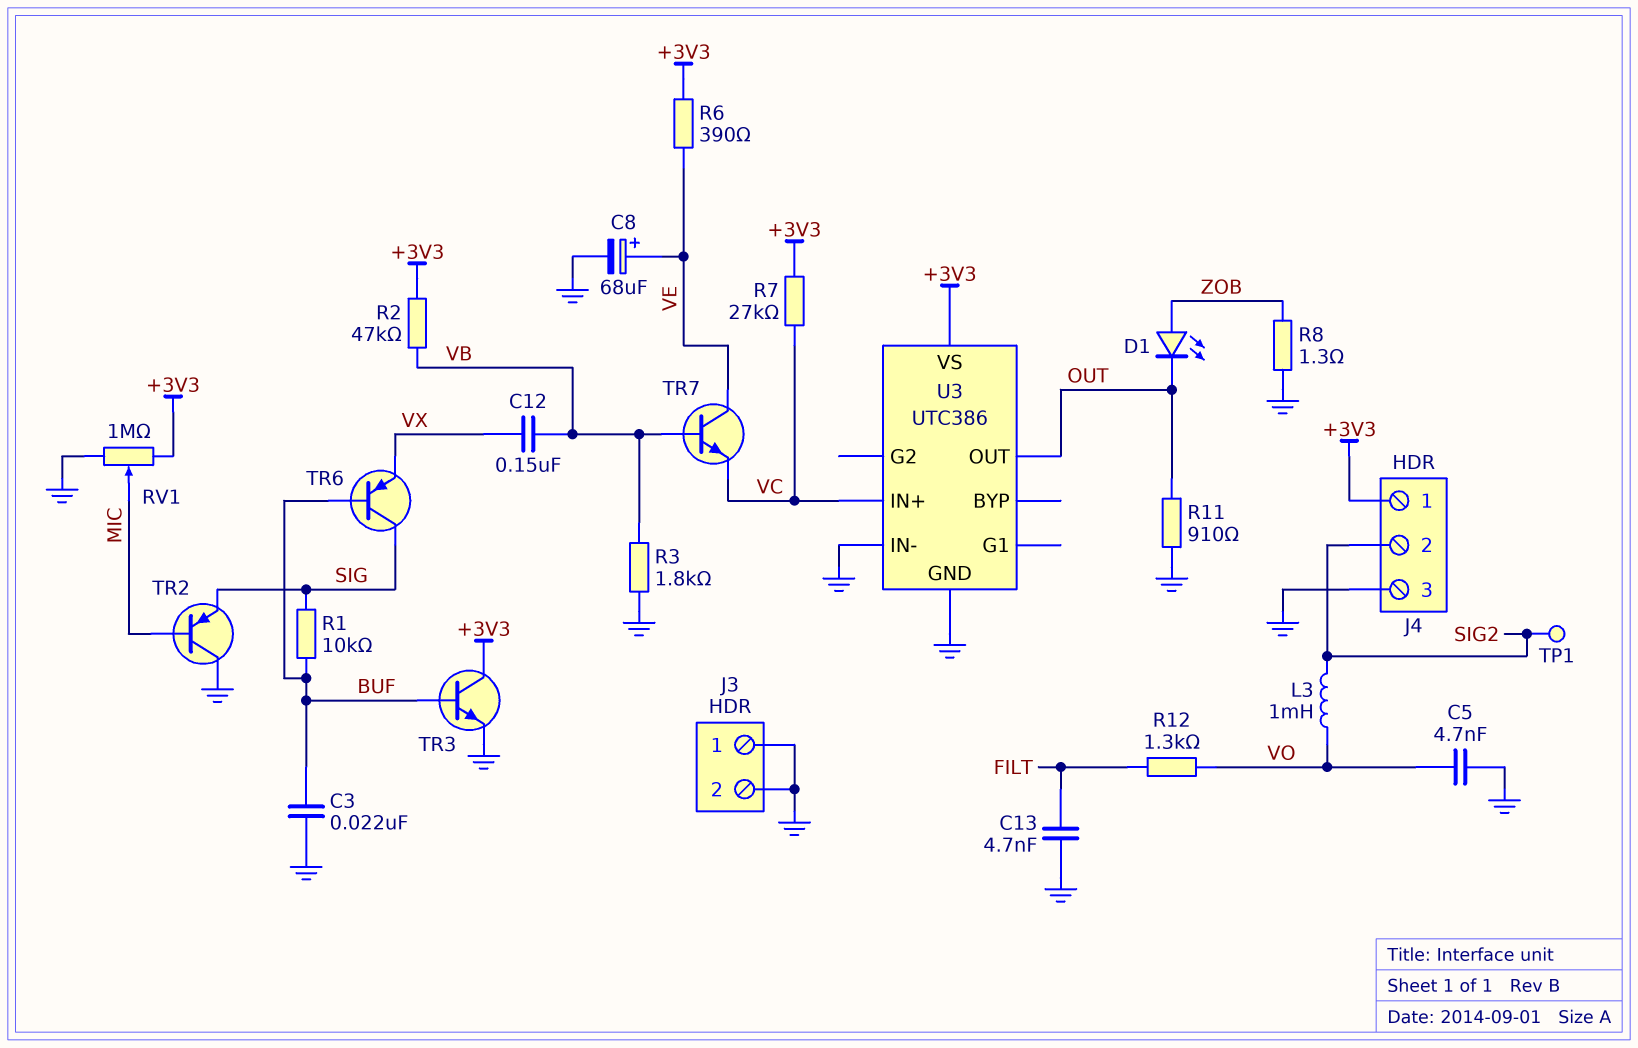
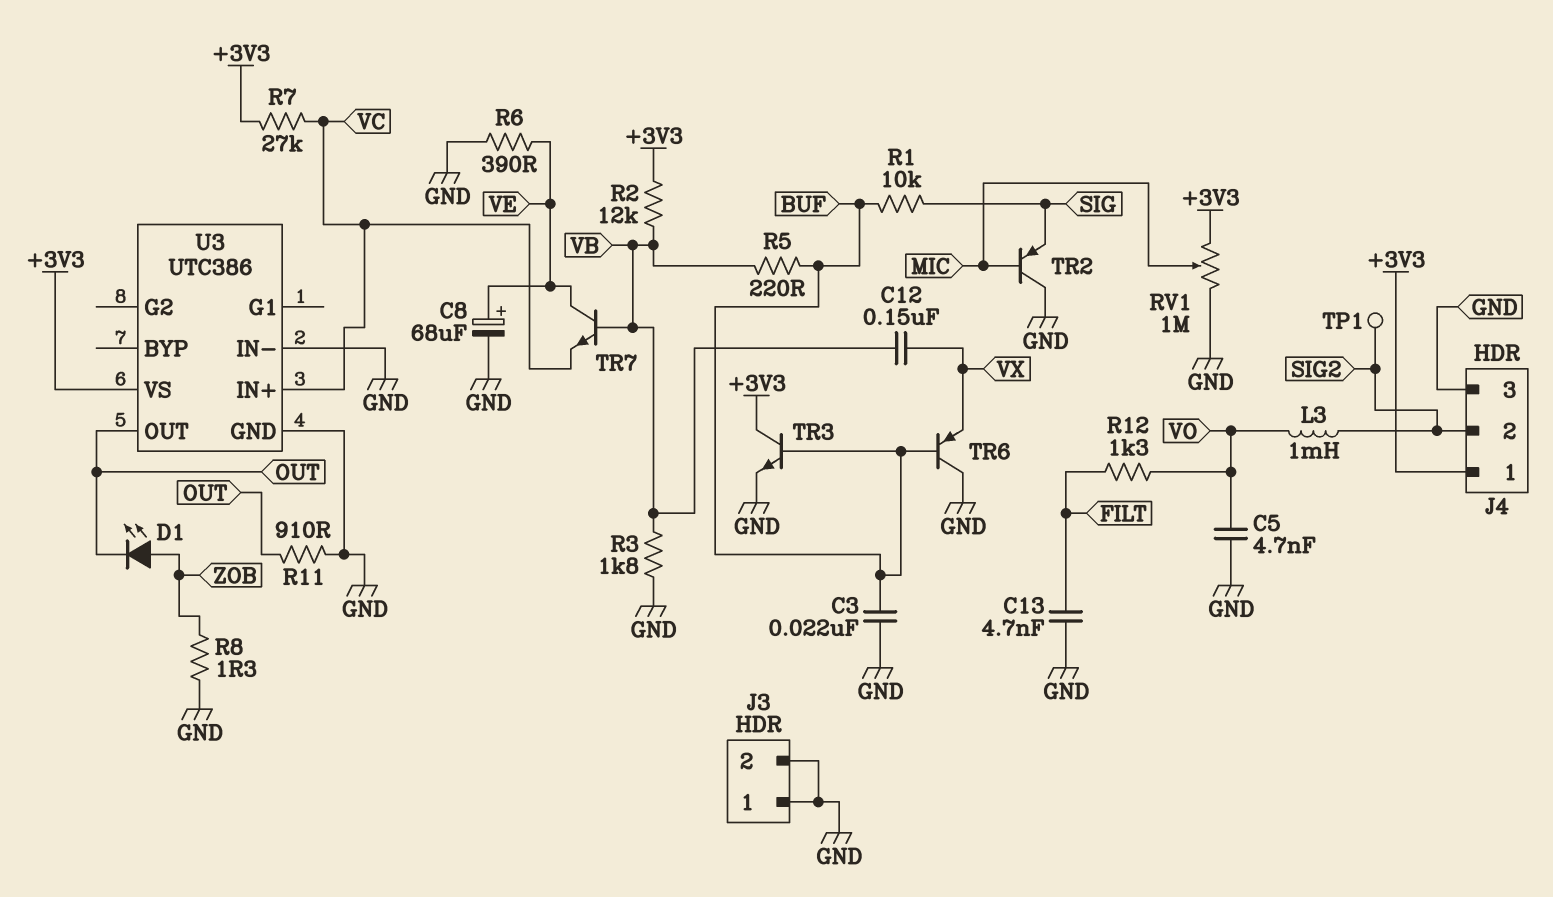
R2: 47k (+3V3, VB) -> 12k (+3V3, VB)
R5: none -> 220 (BUF, VB)
R6: 390 (+3V3, VE) -> 390 (GND, VE)
TR6: PNP (B BUF, C SIG, E VX) -> PNP (B BUF, C GND, E VX)

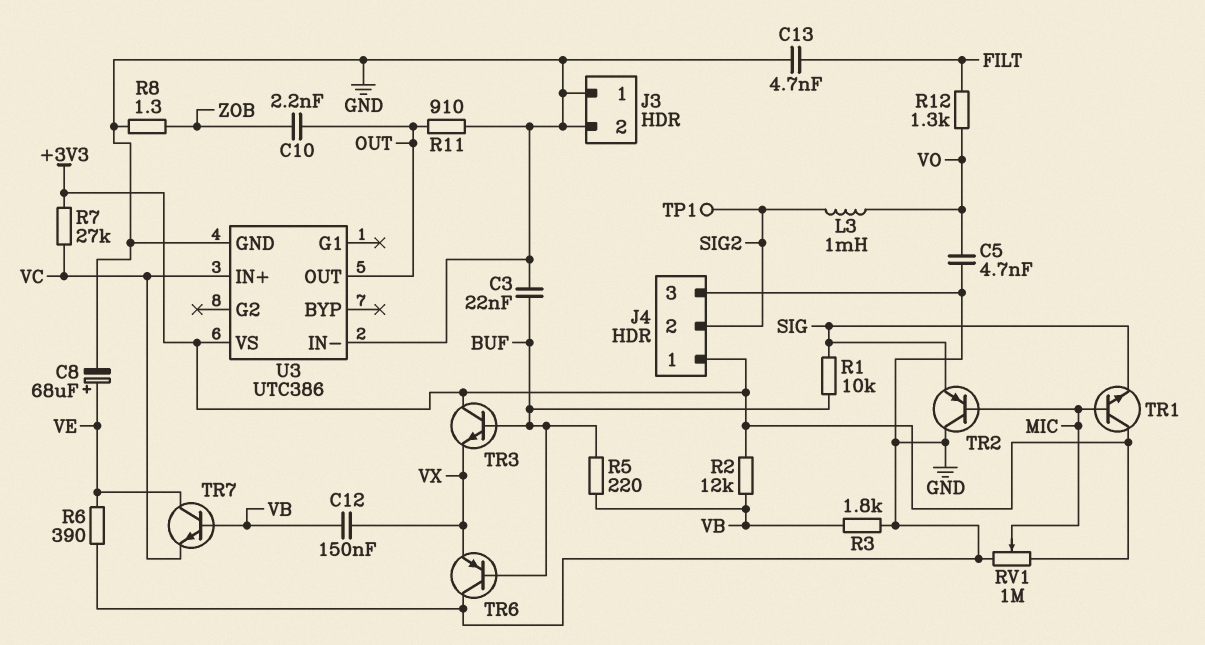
C10: none -> 2.2nF (OUT, ZOB)
D1: LED (A ZOB, K OUT) -> none
TR1: none -> NPN (B MIC, C +3V3, E SIG)
TR3: NPN (B BUF, C +3V3, E GND) -> NPN (B BUF, C +3V3, E VX)

